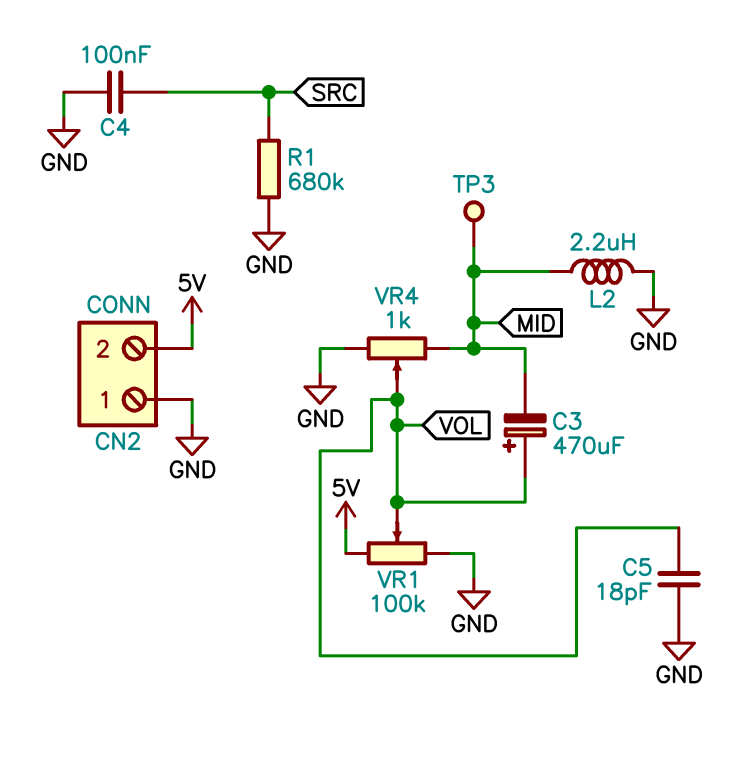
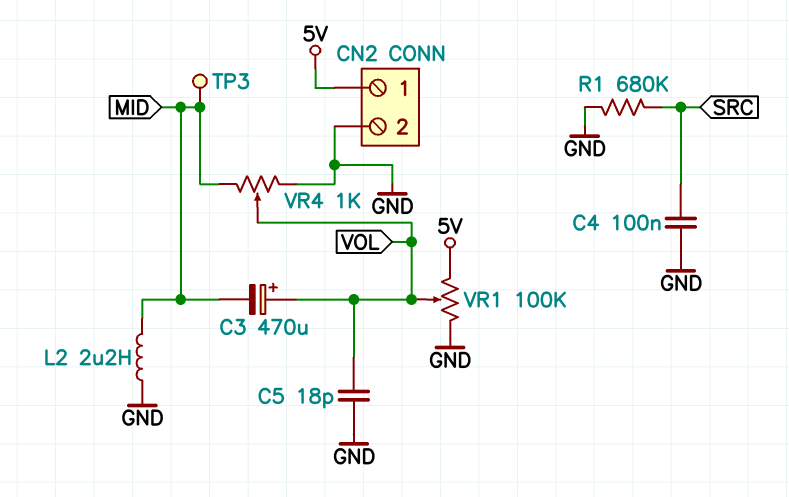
CN2 pin 1: GND -> 5V
CN2 pin 2: 5V -> GND

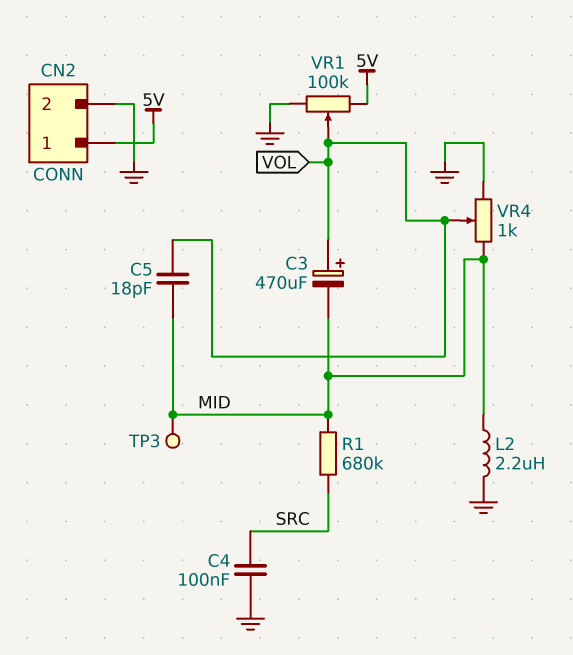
C5: 18pF (GND, VOL) -> 18pF (MID, VOL)
R1: 680k (GND, SRC) -> 680k (MID, SRC)

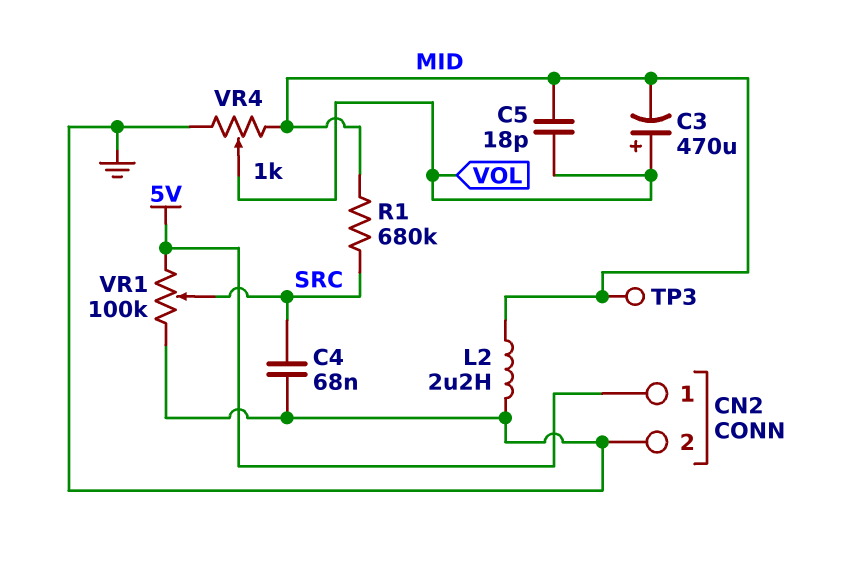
C4: 100nF (GND, SRC) -> 68nF (GND, SRC)
VR1: 100k (5V, GND, wiper VOL) -> 100k (5V, GND, wiper SRC)

